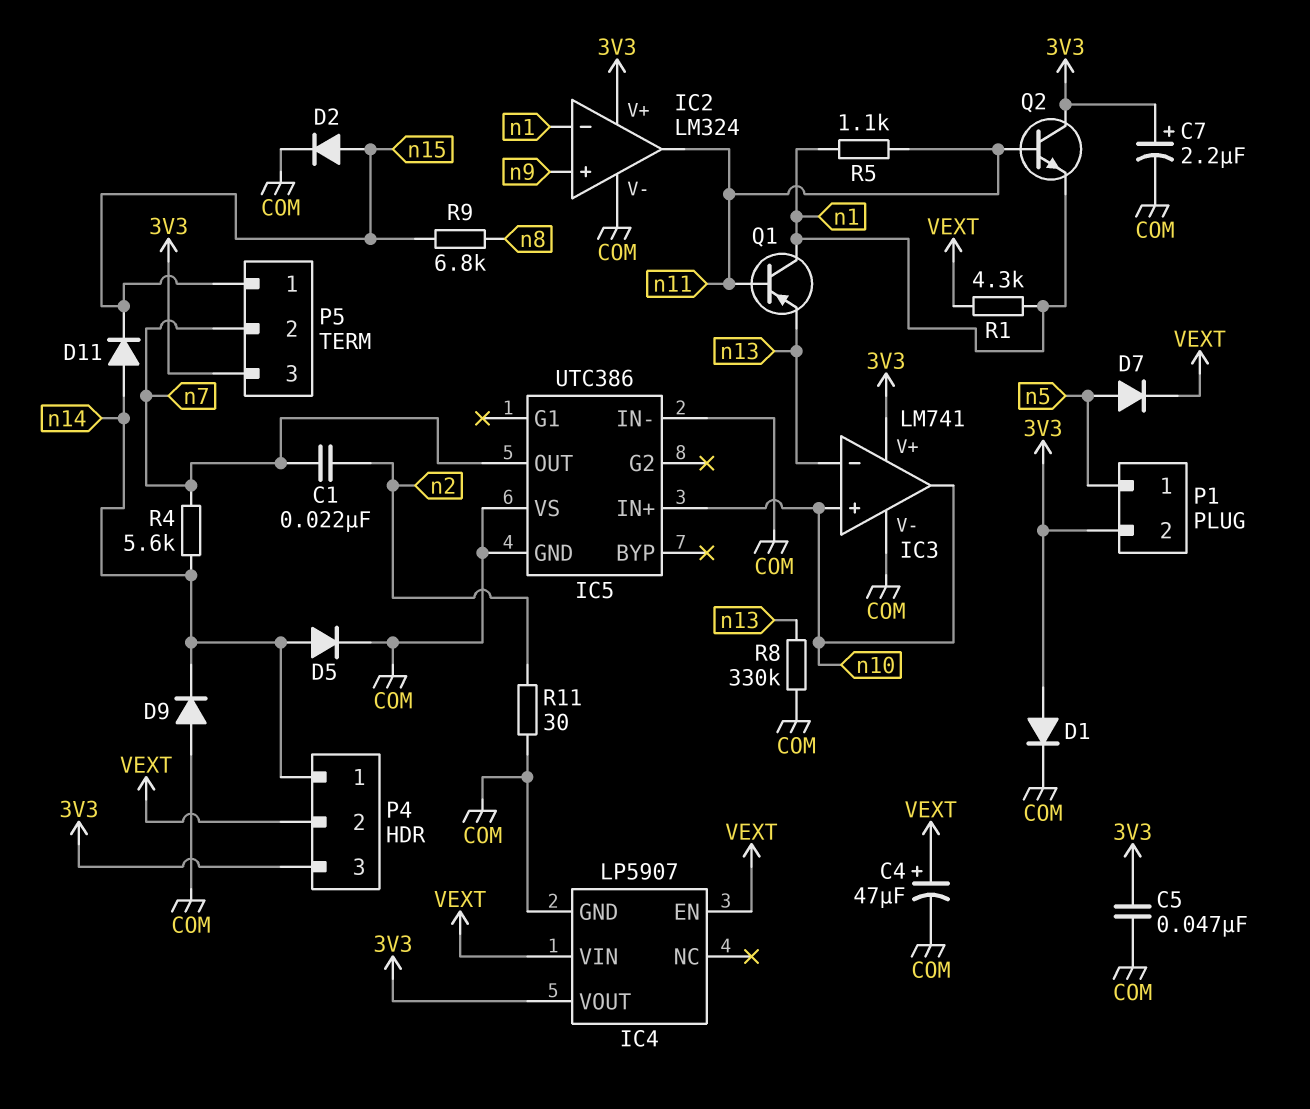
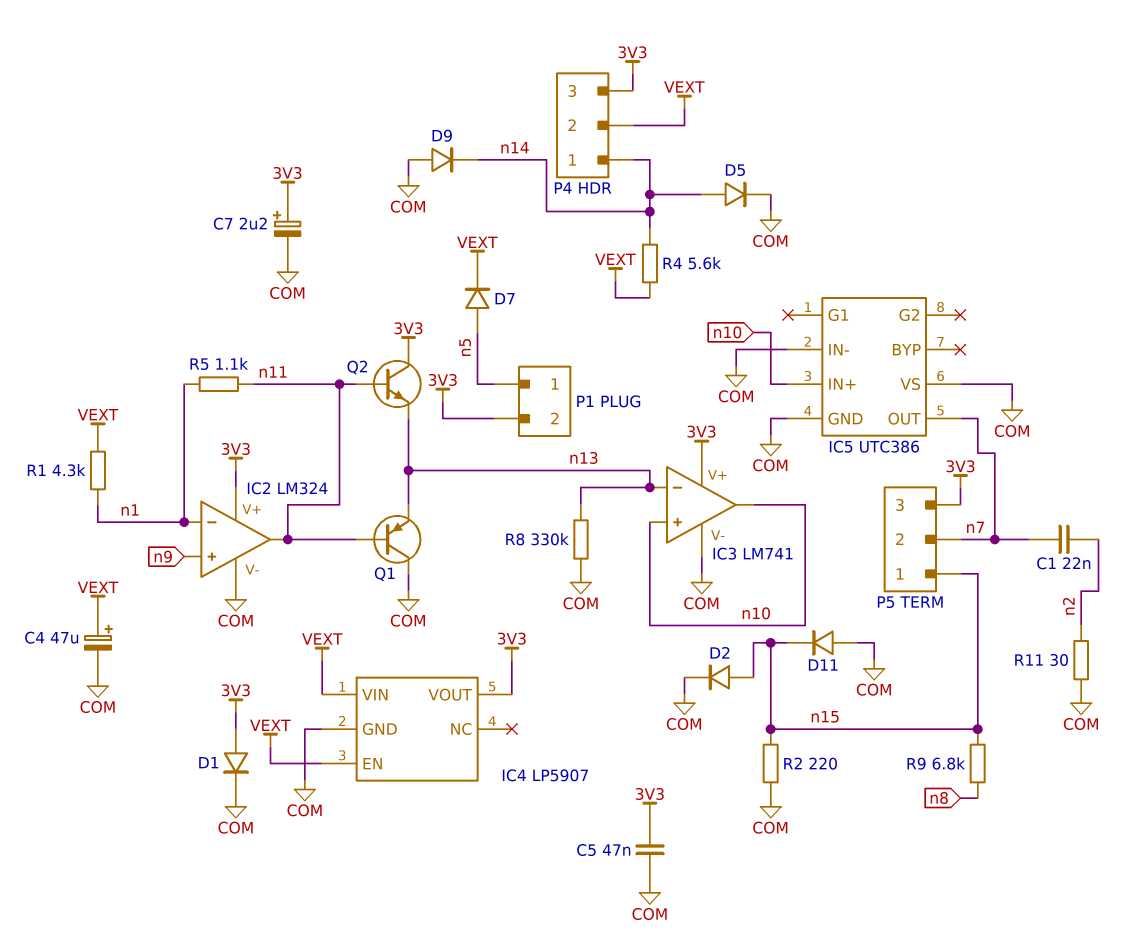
D11: diode (A n14, K n15) -> diode (A COM, K n15)
Q1: PNP (B n11, C n1, E n13) -> PNP (B n11, C COM, E n13)
Q2: NPN (B n11, C 3V3, E n1) -> NPN (B n11, C 3V3, E n13)
R2: none -> 220 (COM, n15)
R4: 5.6k (n7, n14) -> 5.6k (VEXT, n14)

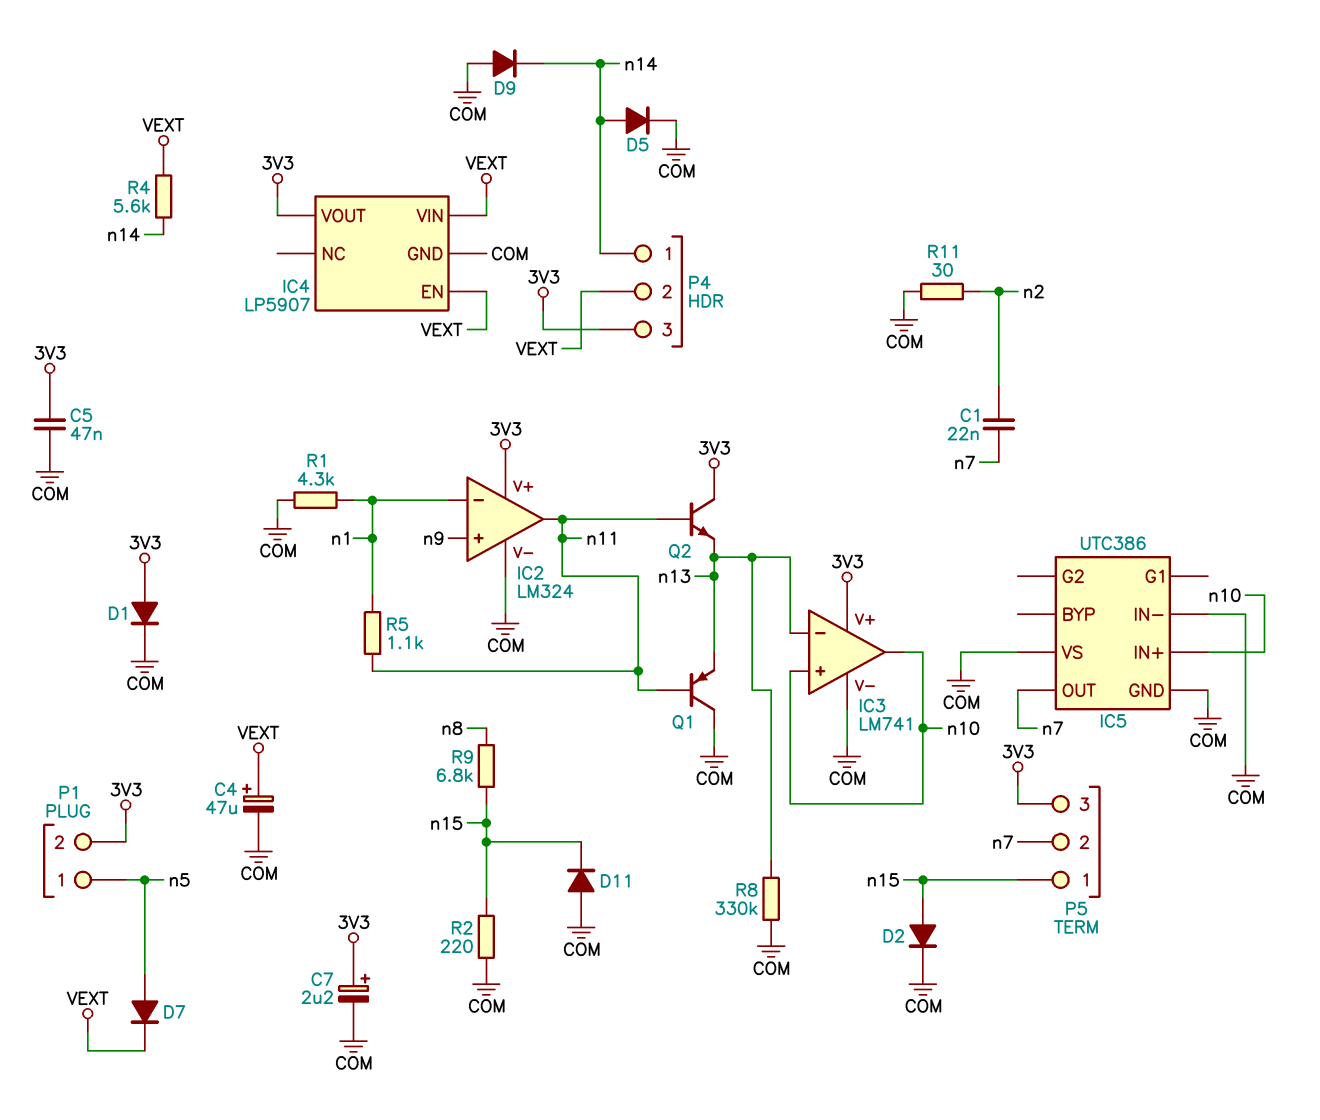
R1: 4.3k (VEXT, n1) -> 4.3k (COM, n1)

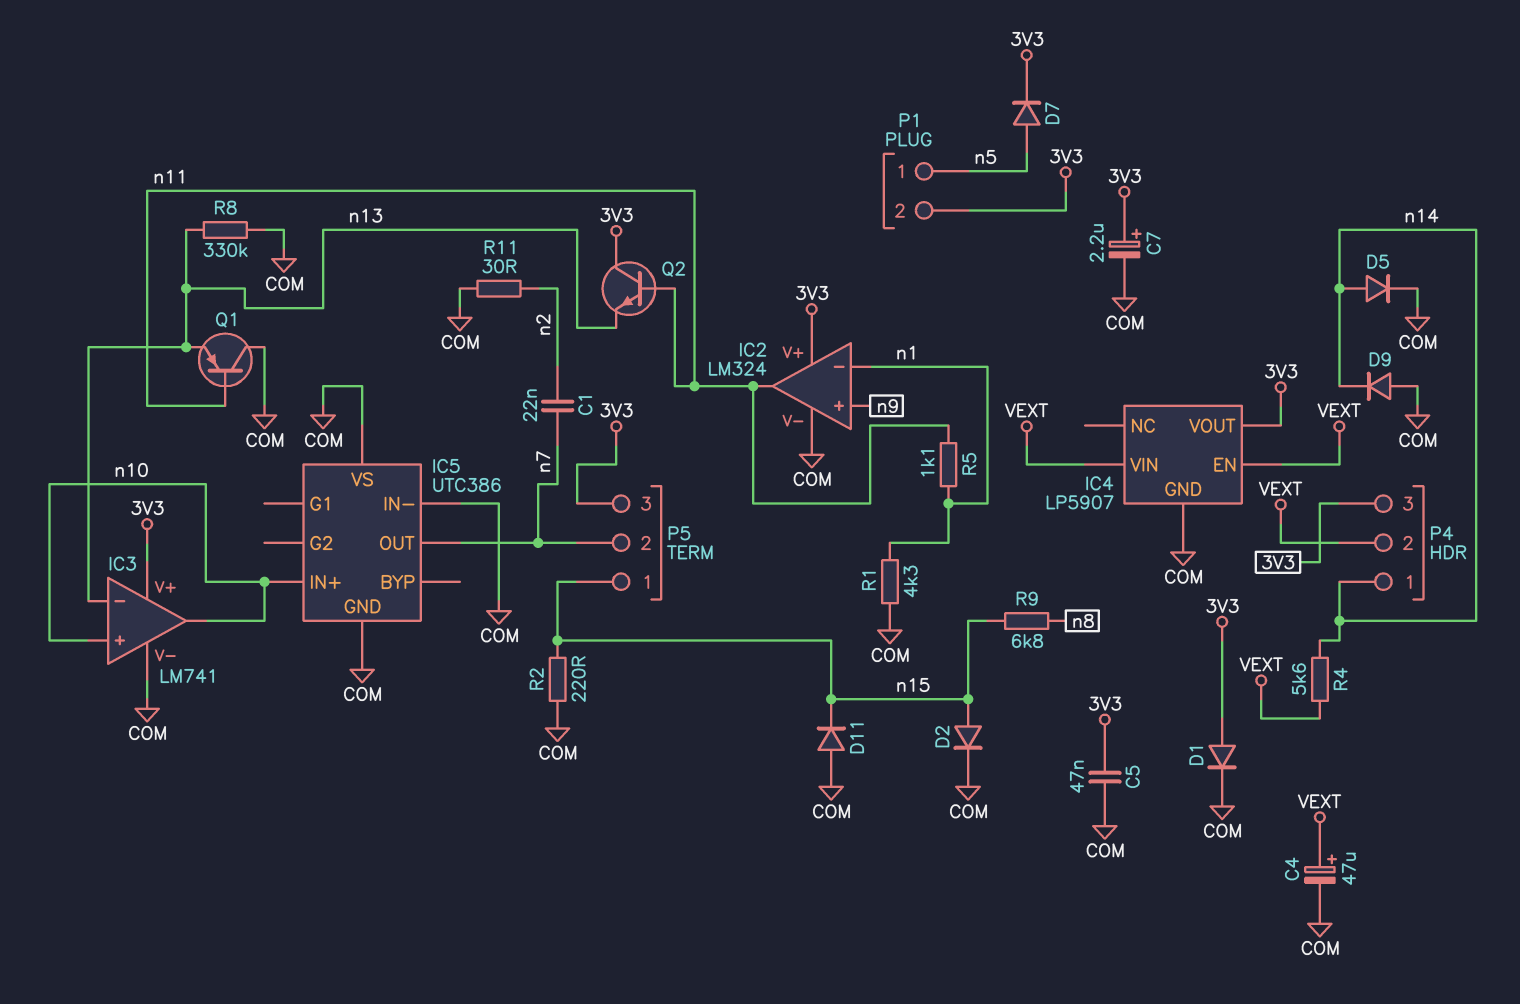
D7: diode (A n5, K VEXT) -> diode (A n5, K 3V3)

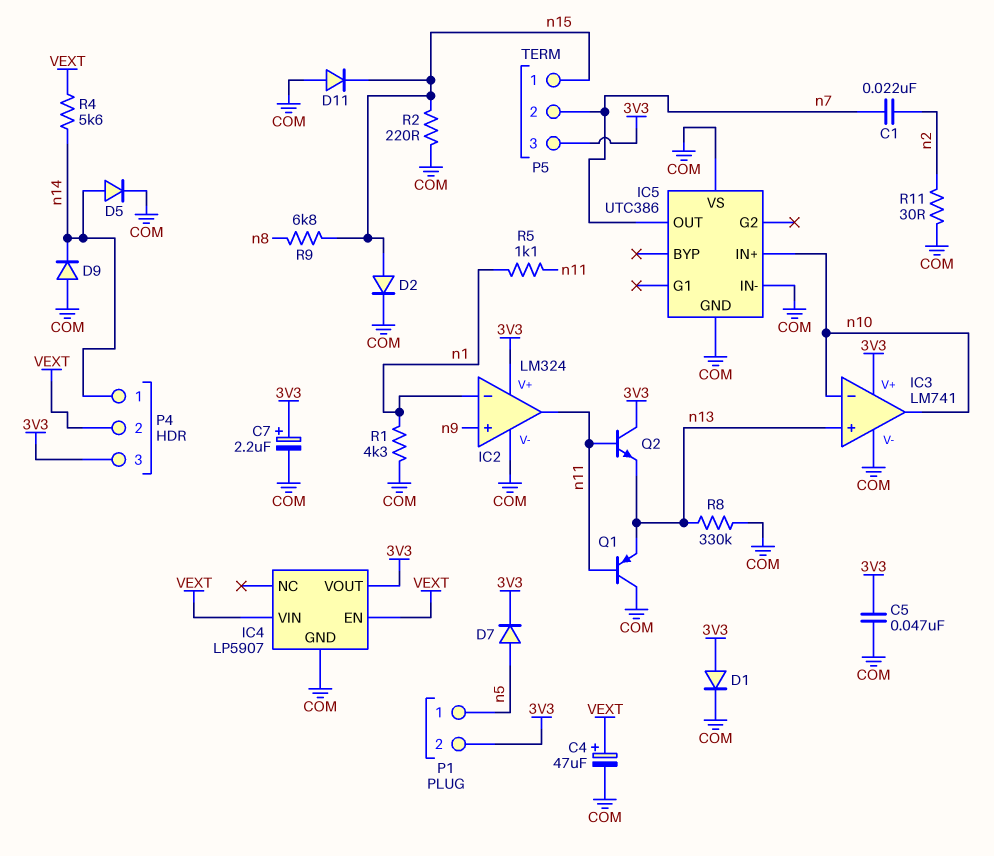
IC3 pin in+: n10 -> n13
IC3 pin in-: n13 -> n10

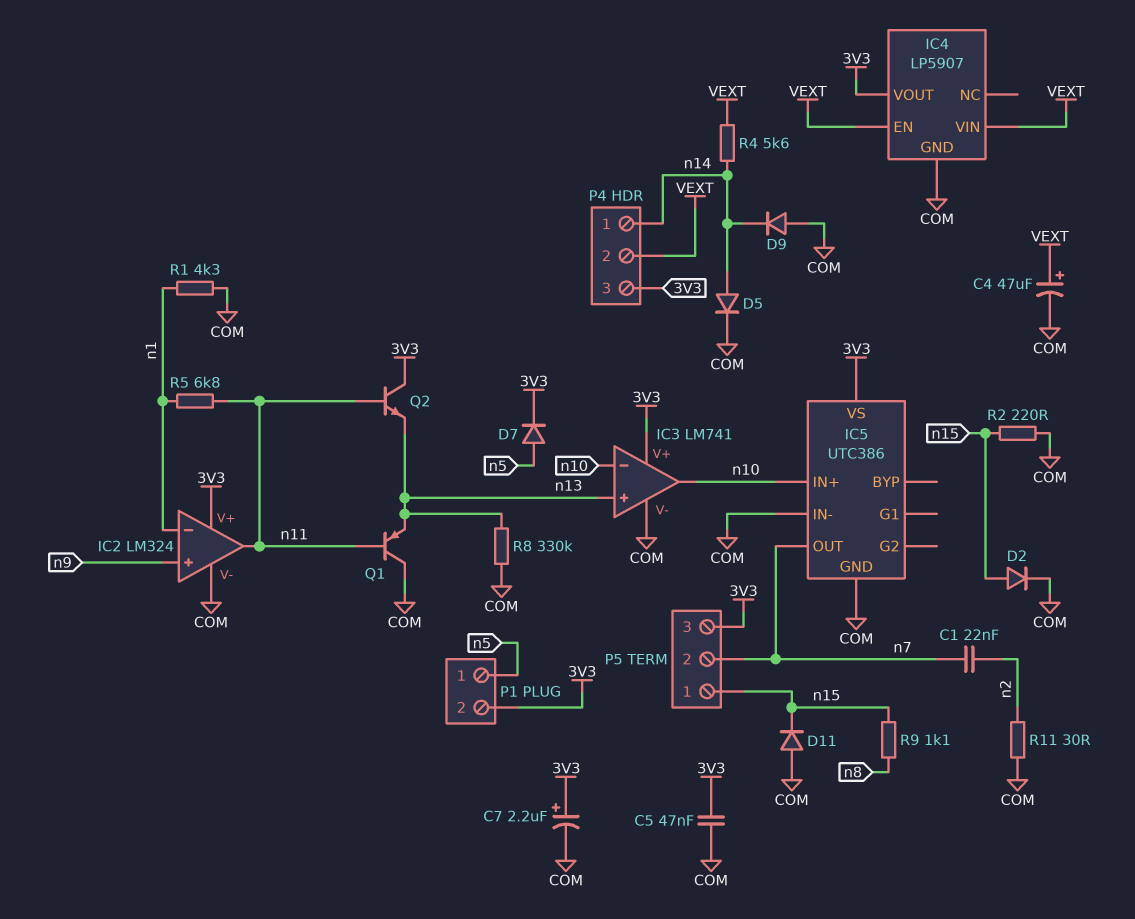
D1: diode (A 3V3, K COM) -> none
IC5 pin VS: COM -> 3V3
R5: 1.1k (n1, n11) -> 6.8k (n1, n11)
R9: 6.8k (n8, n15) -> 1.1k (n8, n15)

